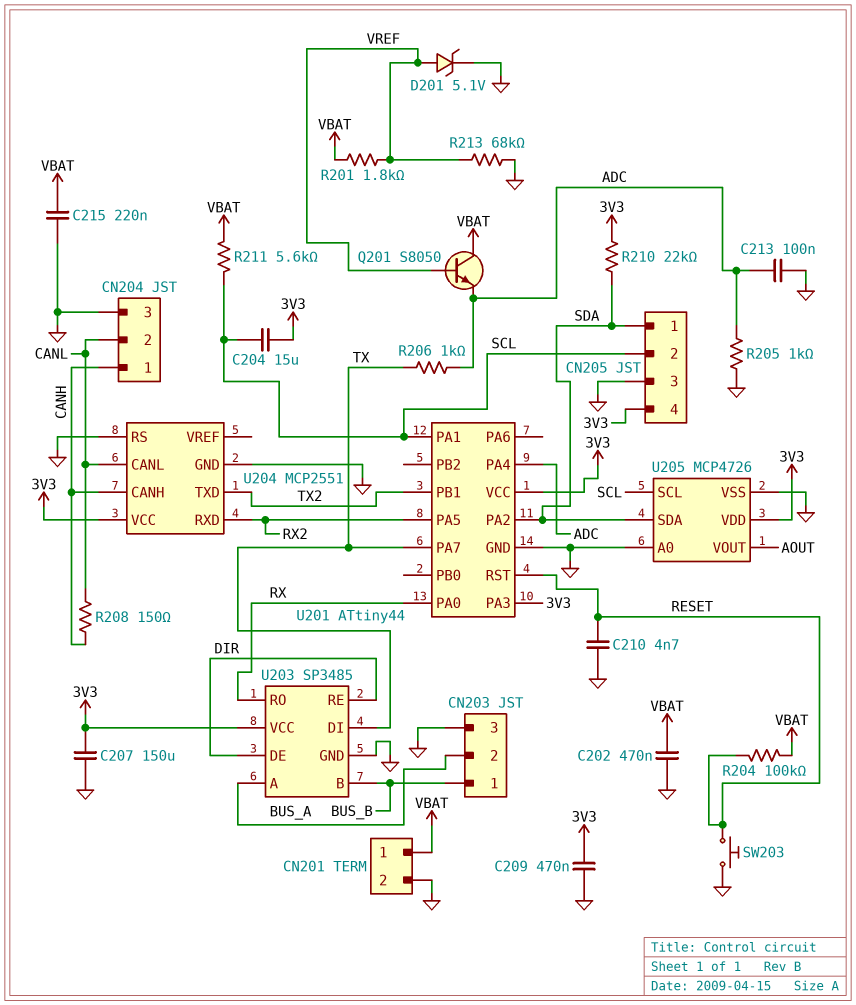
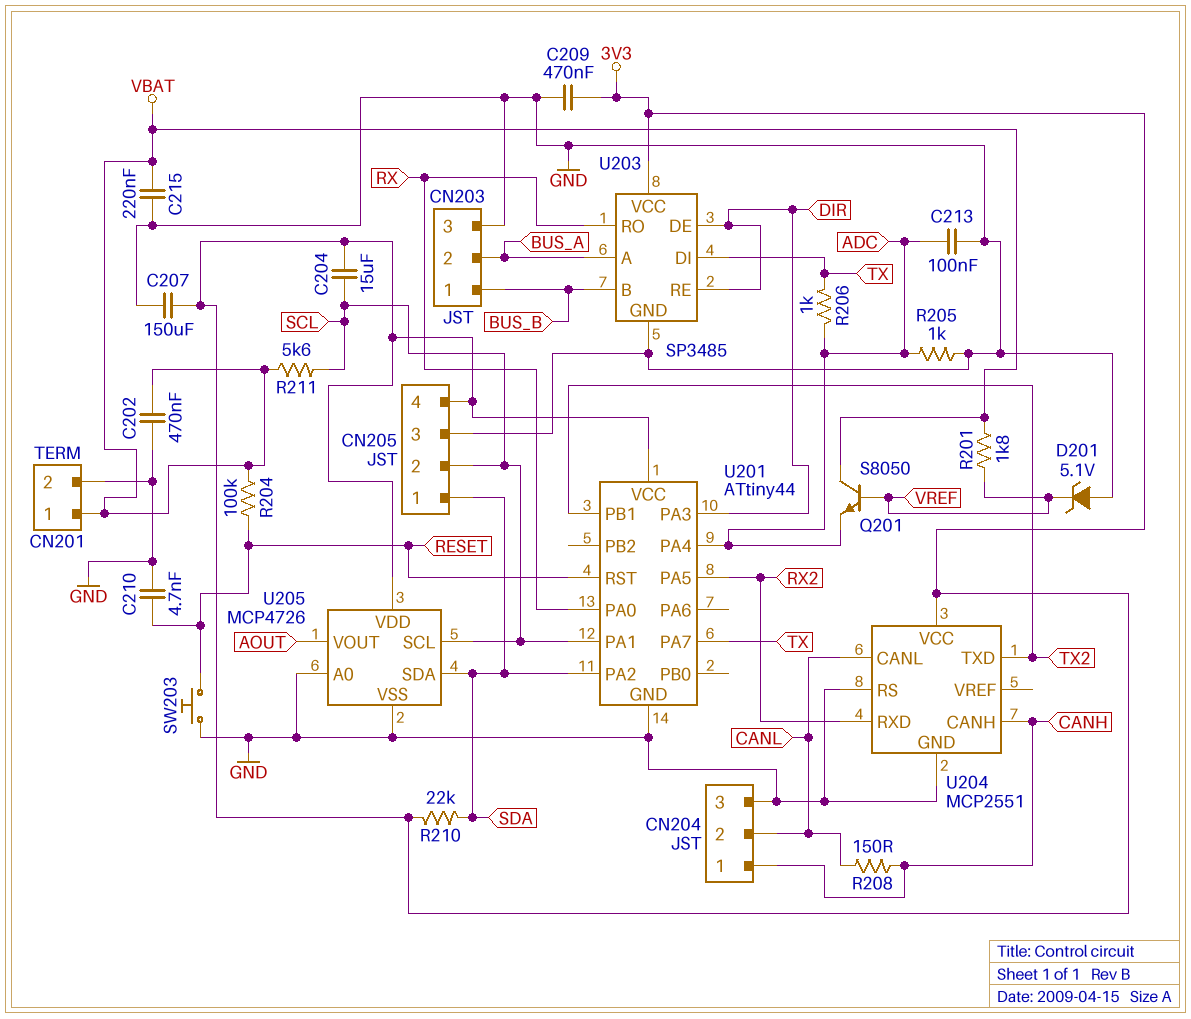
D201: zener 5.1V (A VREF, K GND) -> zener 5.1V (A GND, K VREF)
R213: 68k (GND, VREF) -> none
U201 pin PA3: 3V3 -> DIR

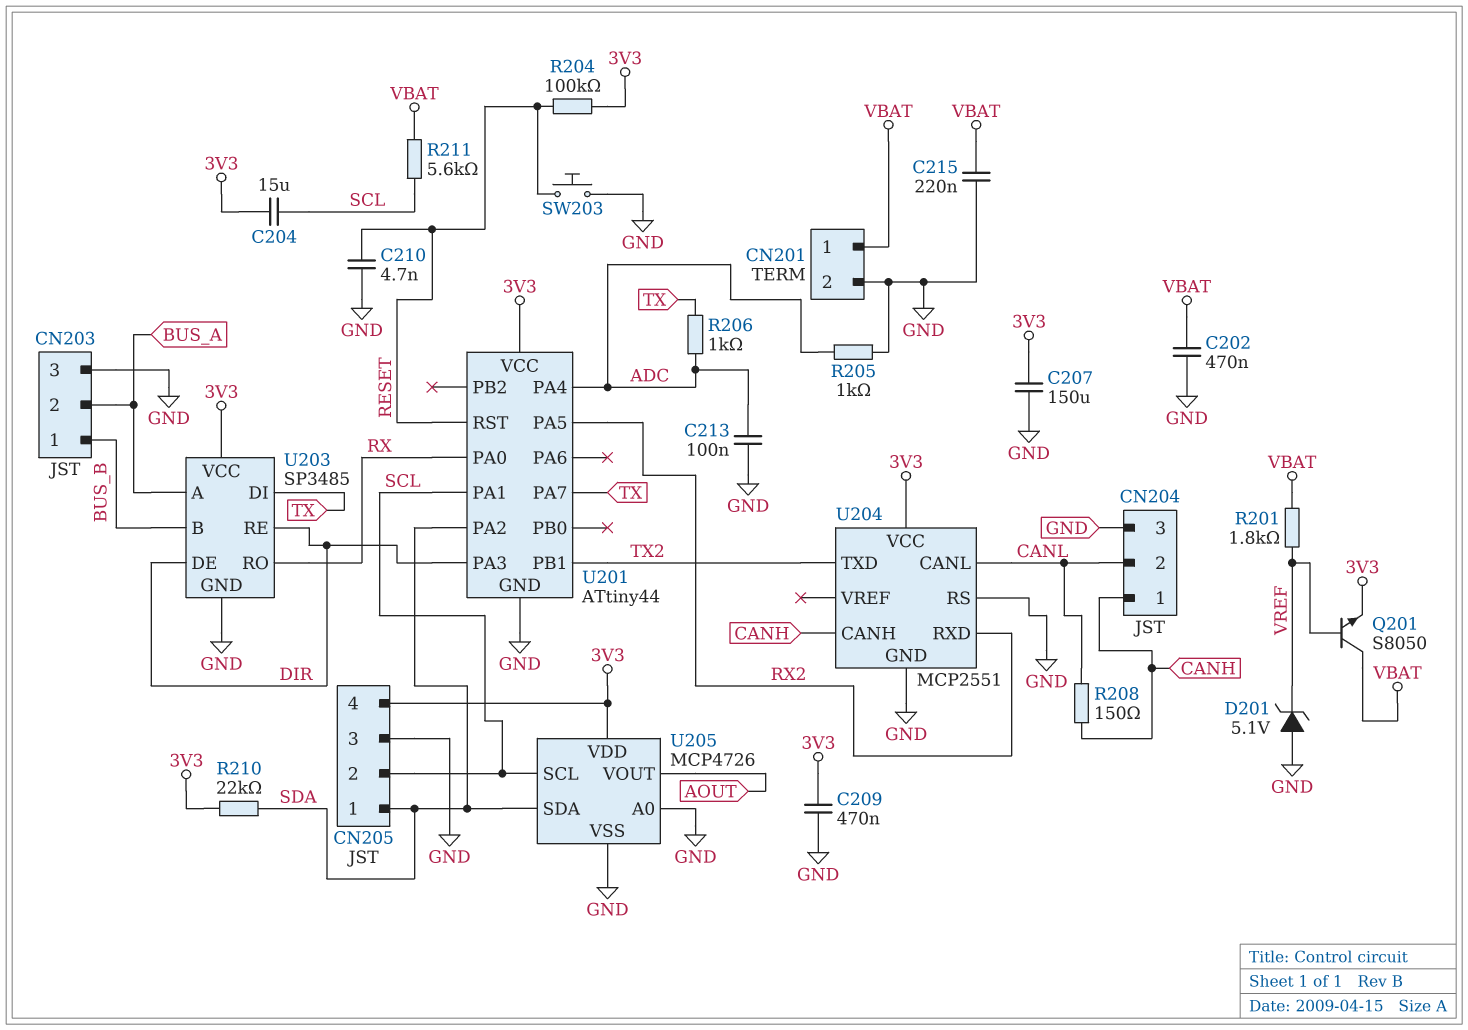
Q201: NPN S8050 (B VREF, C VBAT, E ADC) -> NPN S8050 (B VREF, C VBAT, E 3V3)
R204: 100k (RESET, VBAT) -> 100k (3V3, RESET)

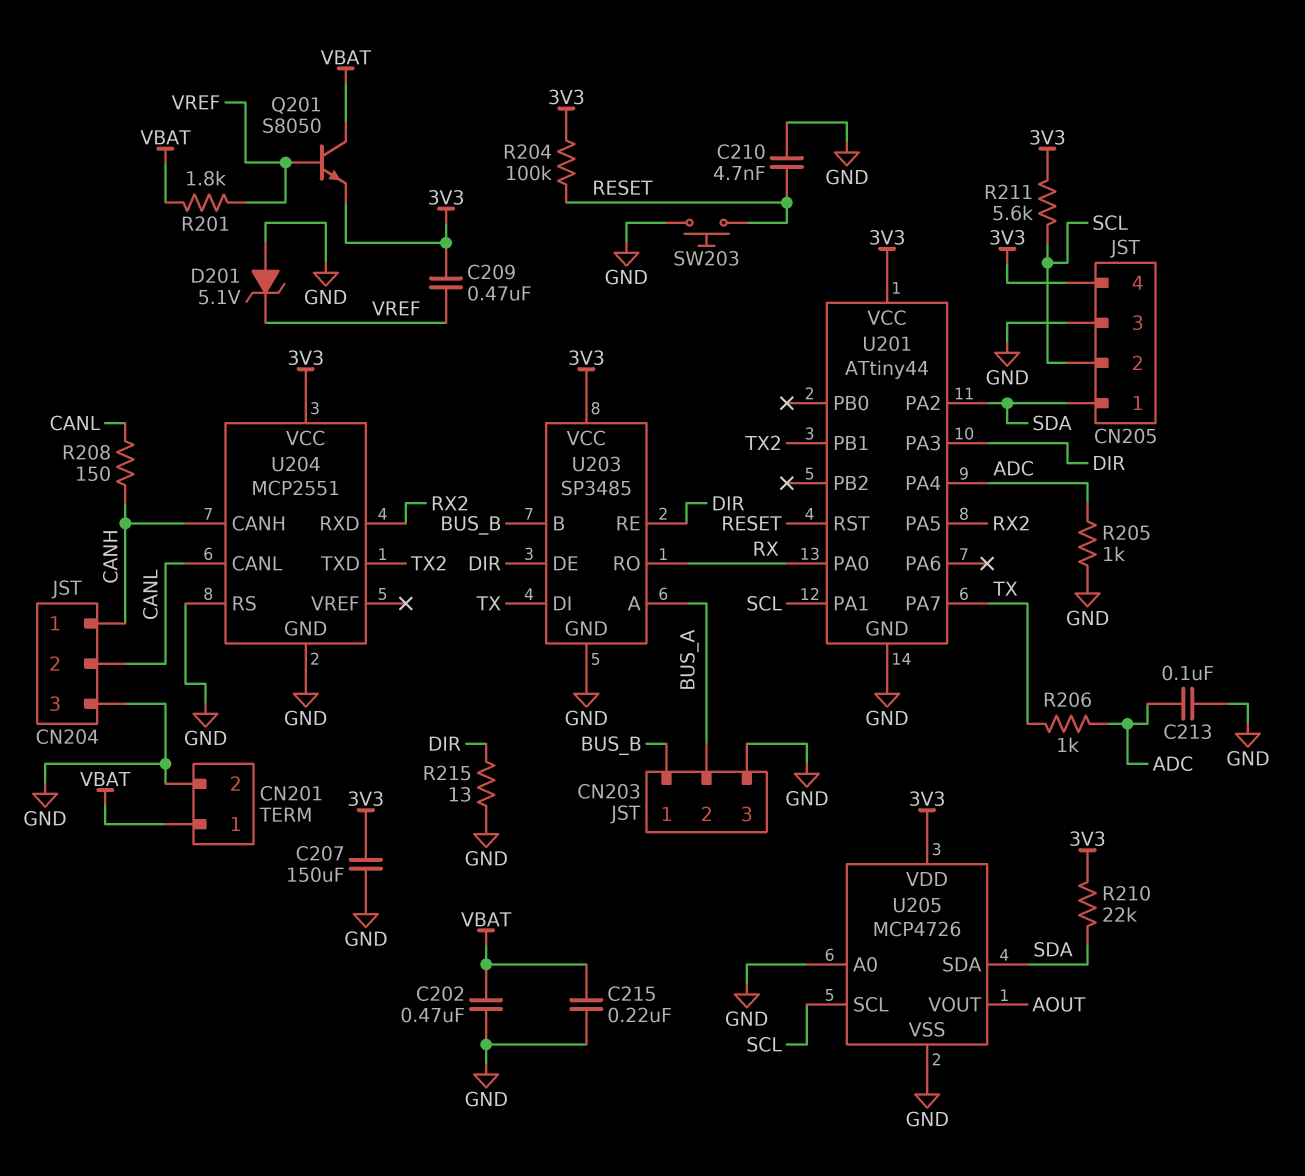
C204: 15uF (3V3, SCL) -> none
C209: 470nF (3V3, GND) -> 470nF (3V3, VREF)
R211: 5.6k (SCL, VBAT) -> 5.6k (3V3, SCL)
R215: none -> 13 (DIR, GND)

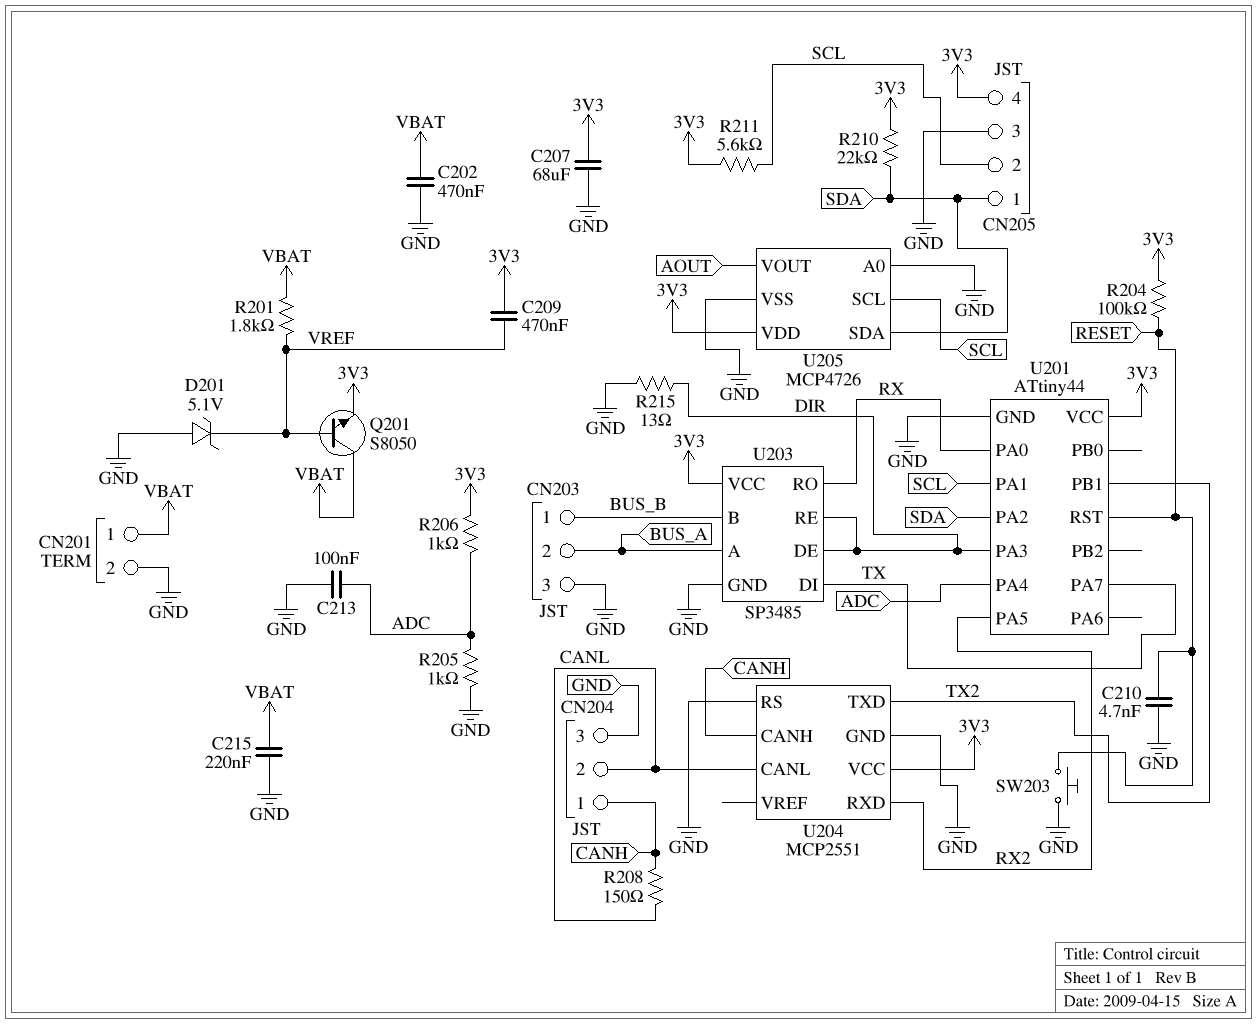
C207: 150uF (3V3, GND) -> 68uF (3V3, GND)
R206: 1k (ADC, TX) -> 1k (3V3, ADC)

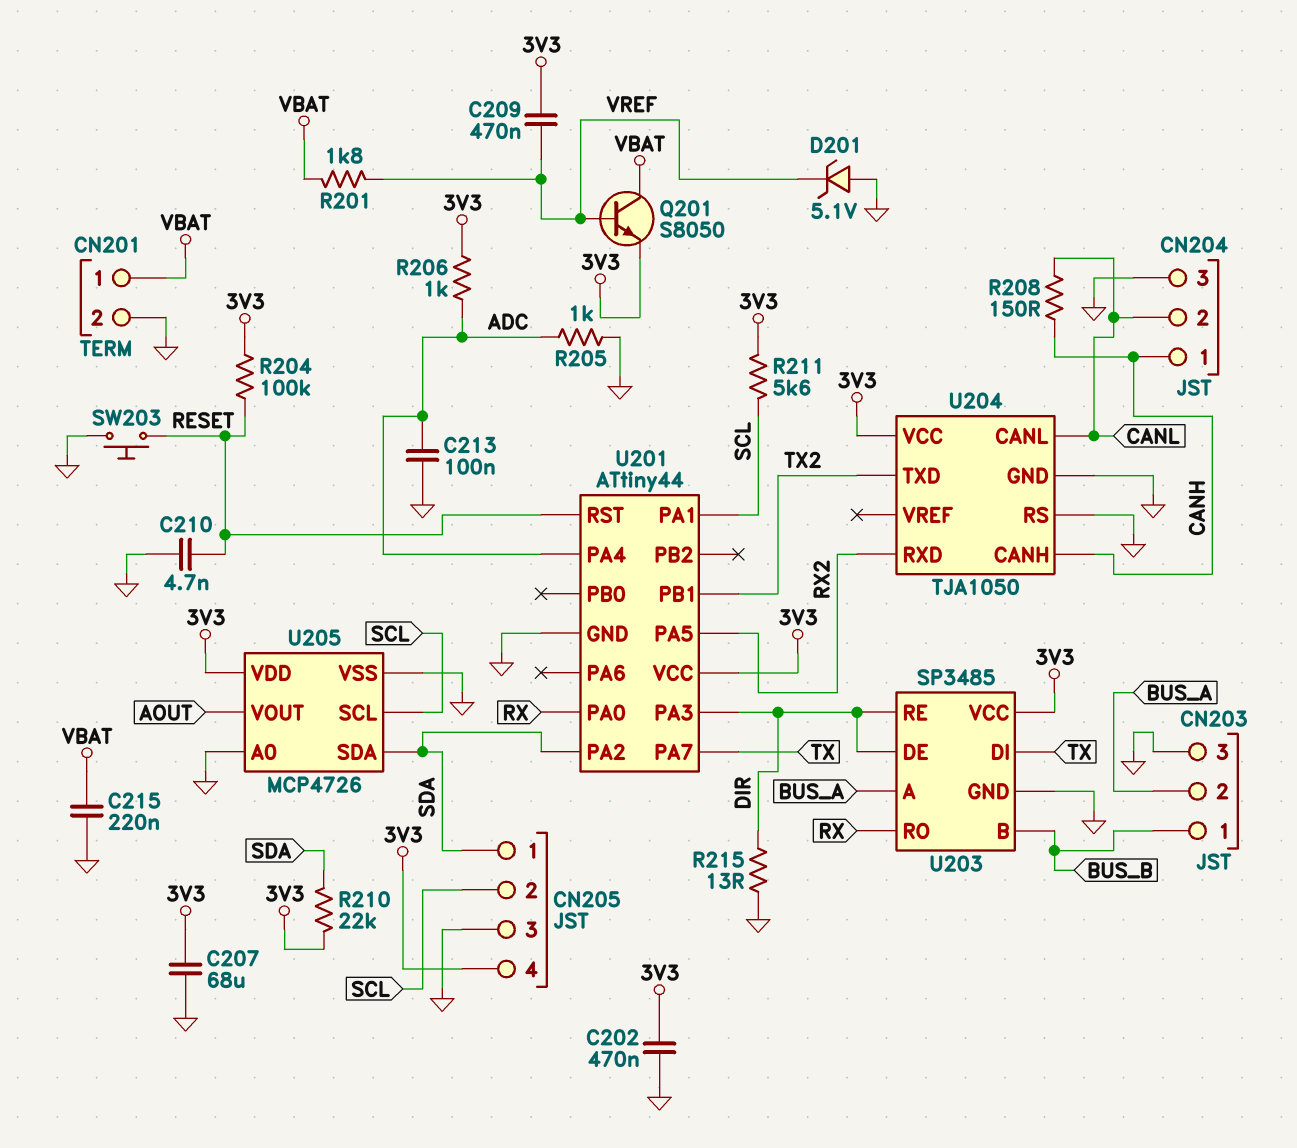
C202: 470nF (GND, VBAT) -> 470nF (3V3, GND)
U204: MCP2551 -> TJA1050

